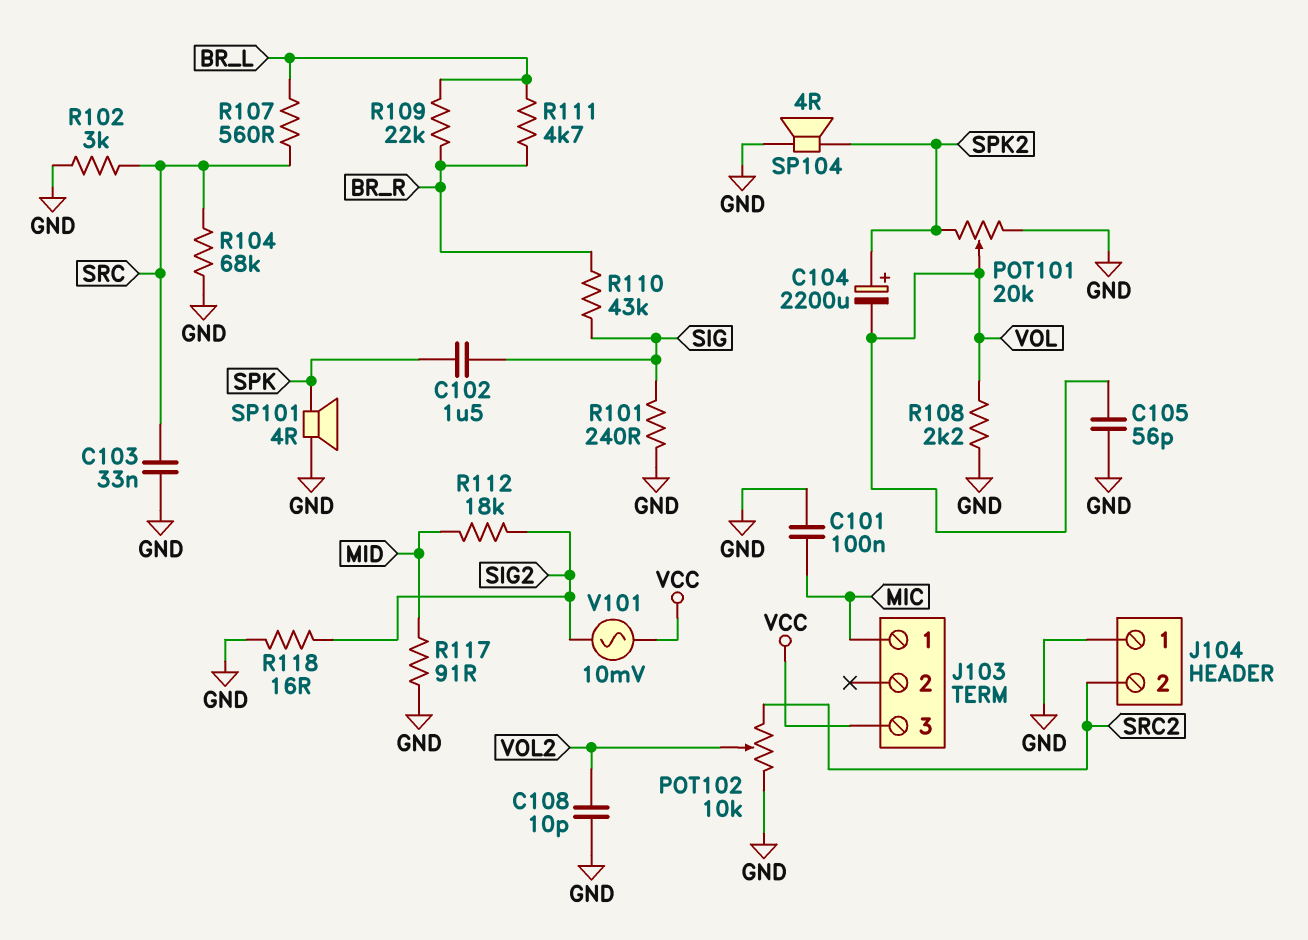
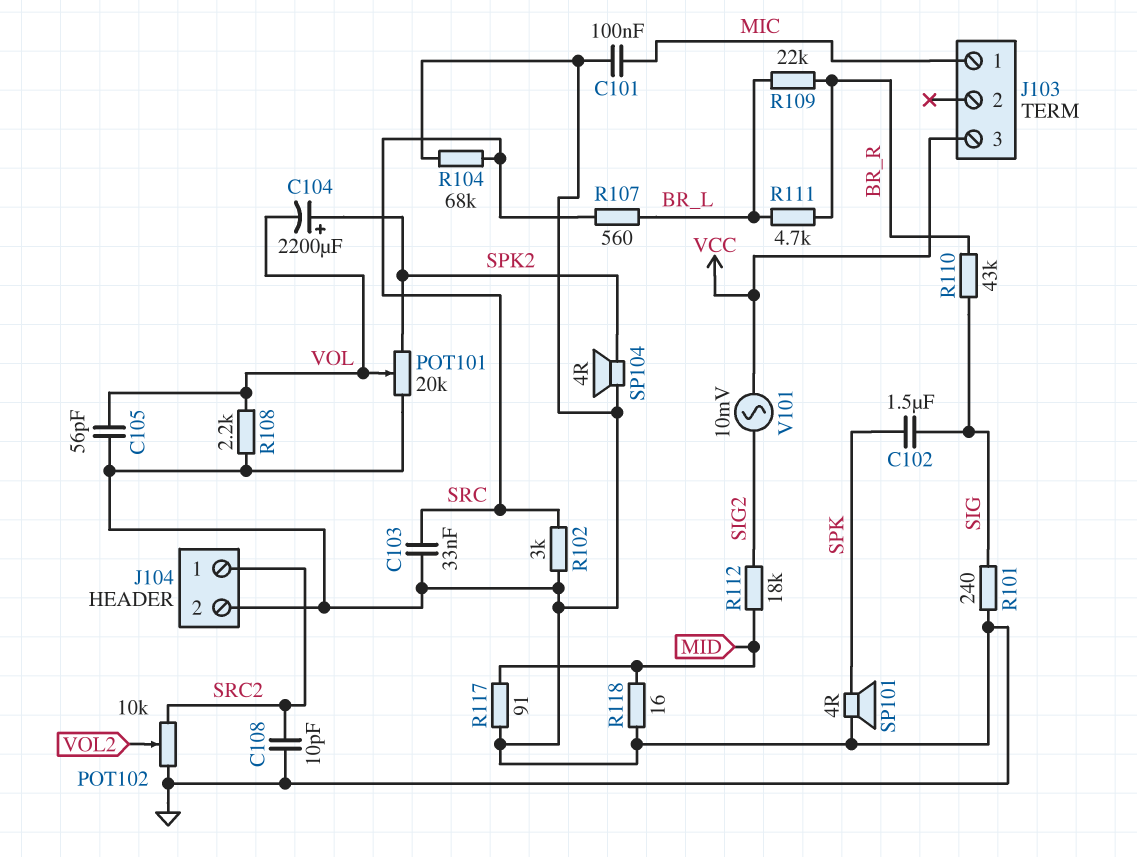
C108: 10pF (GND, VOL2) -> 10pF (GND, SRC2)
J104 pin 1: GND -> SRC2
J104 pin 2: SRC2 -> GND
R118: 16 (GND, SIG2) -> 16 (GND, MID)

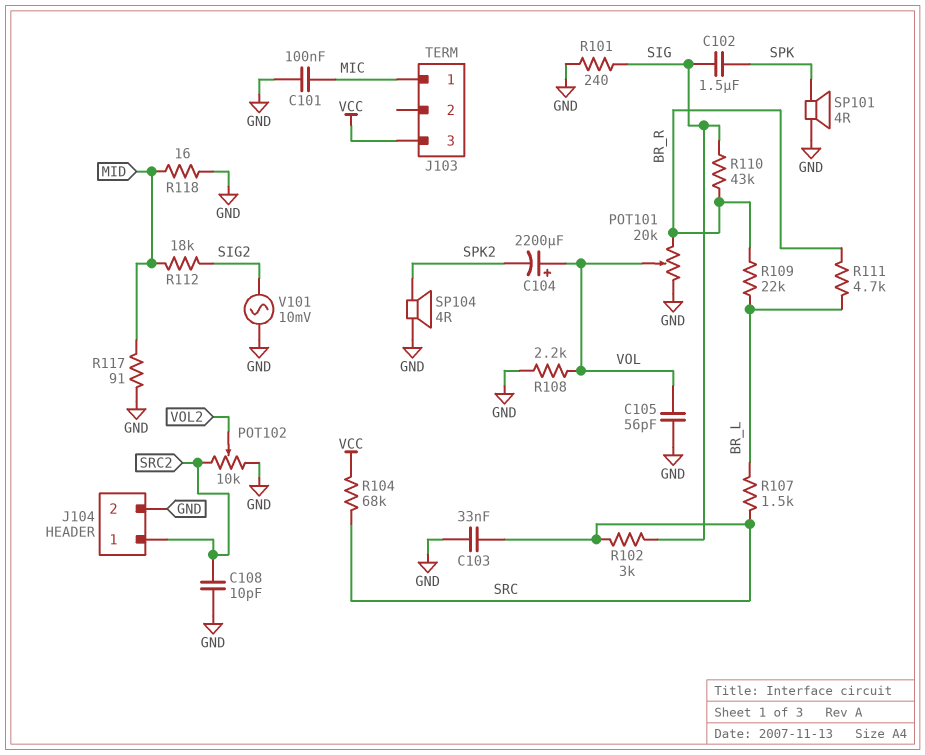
C104: 2200uF (plus SPK2, minus VOL) -> 2200uF (plus VOL, minus SPK2)
POT101: 20k (GND, SPK2, wiper VOL) -> 20k (BR_R, GND, wiper VOL)
R102: 3k (GND, SRC) -> 3k (SIG, SRC)
R104: 68k (GND, SRC) -> 68k (SRC, VCC)
R107: 560 (BR_L, SRC) -> 1.5k (BR_L, SRC)
V101: AC 10mV (SIG2, VCC) -> AC 10mV (GND, SIG2)

